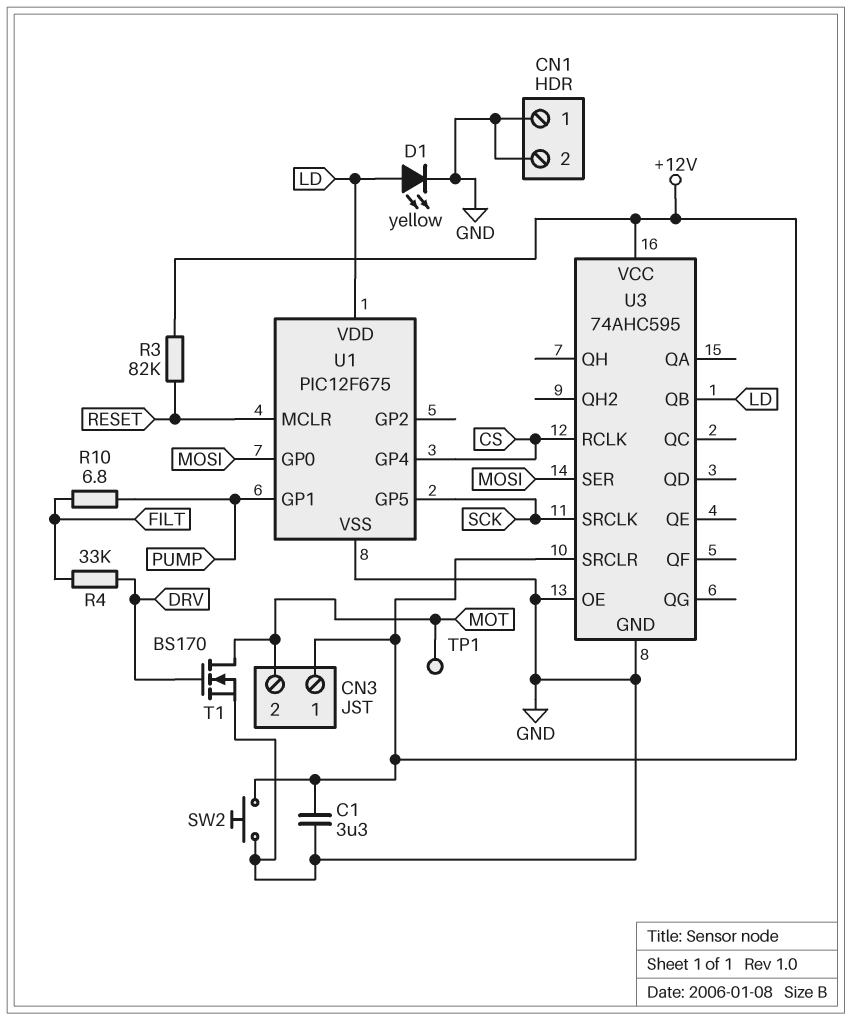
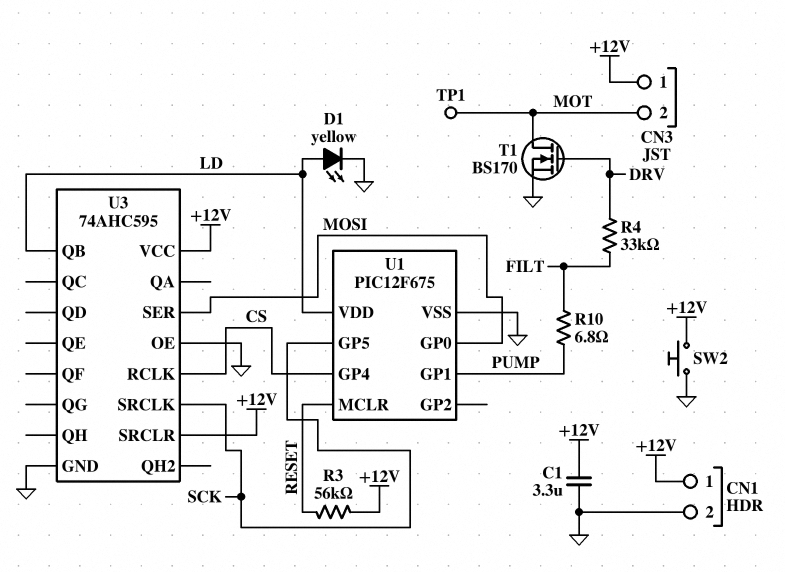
CN1 pin 1: GND -> +12V
R3: 82k (+12V, RESET) -> 56k (+12V, RESET)

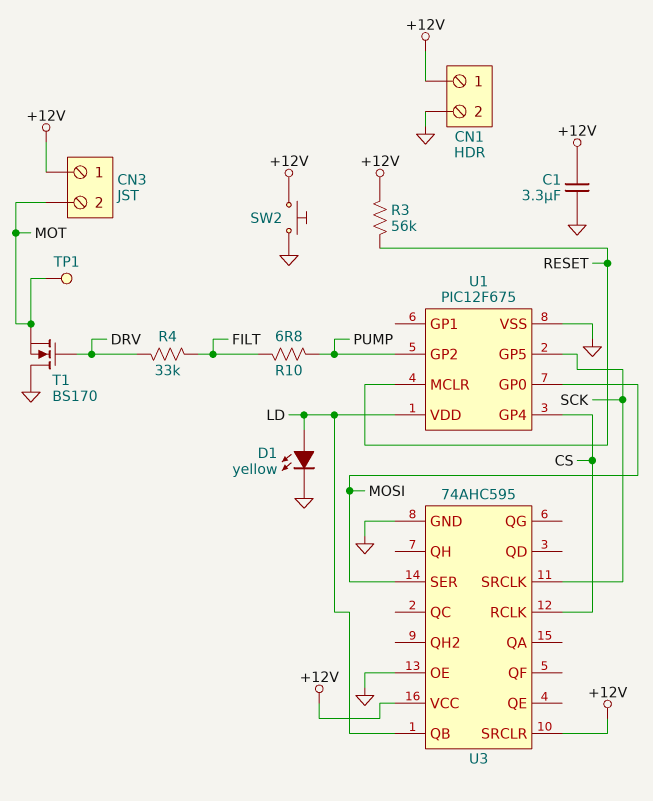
T1: NMOS BS170 (G DRV, D MOT, S GND) -> NMOS BS170 (G DRV, D GND, S MOT)
U1 pin GP1: PUMP -> none
U1 pin GP2: none -> PUMP

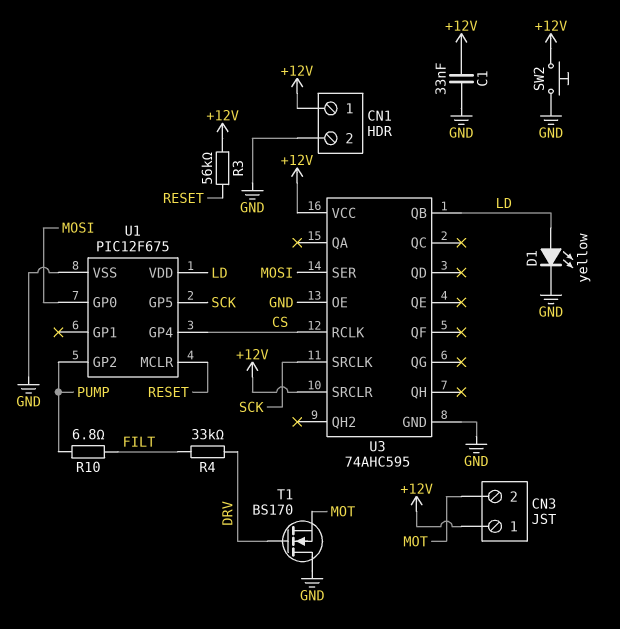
C1: 3.3uF (+12V, GND) -> 33nF (+12V, GND)
TP1: test point (MOT) -> none

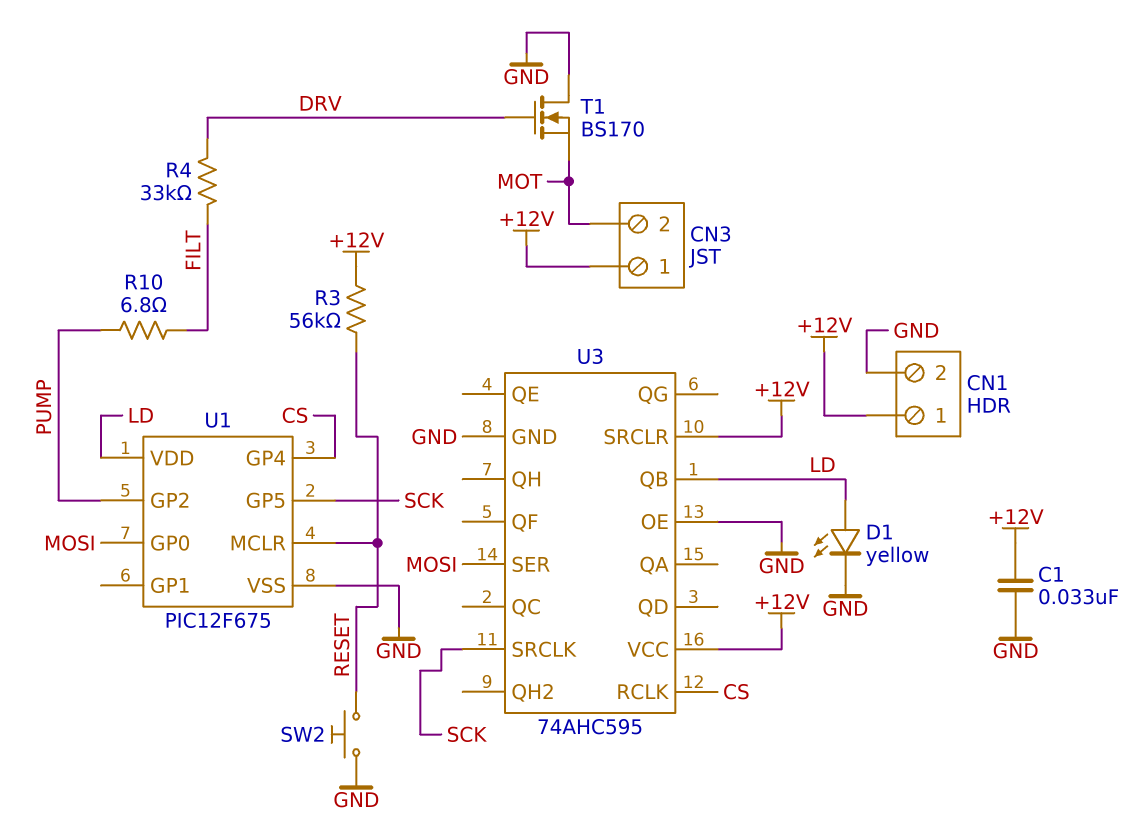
SW2: button (+12V, GND) -> button (GND, RESET)

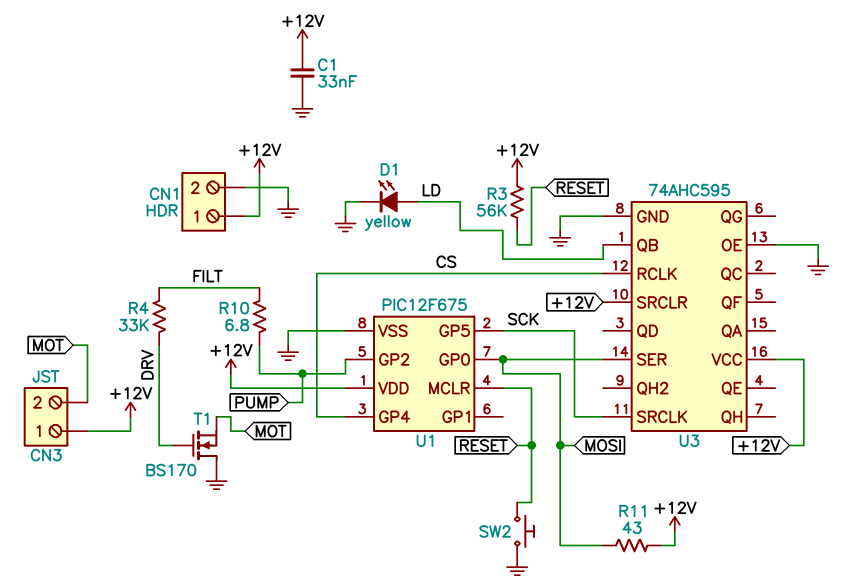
R11: none -> 43 (+12V, MOSI)
U1 pin VDD: LD -> +12V

